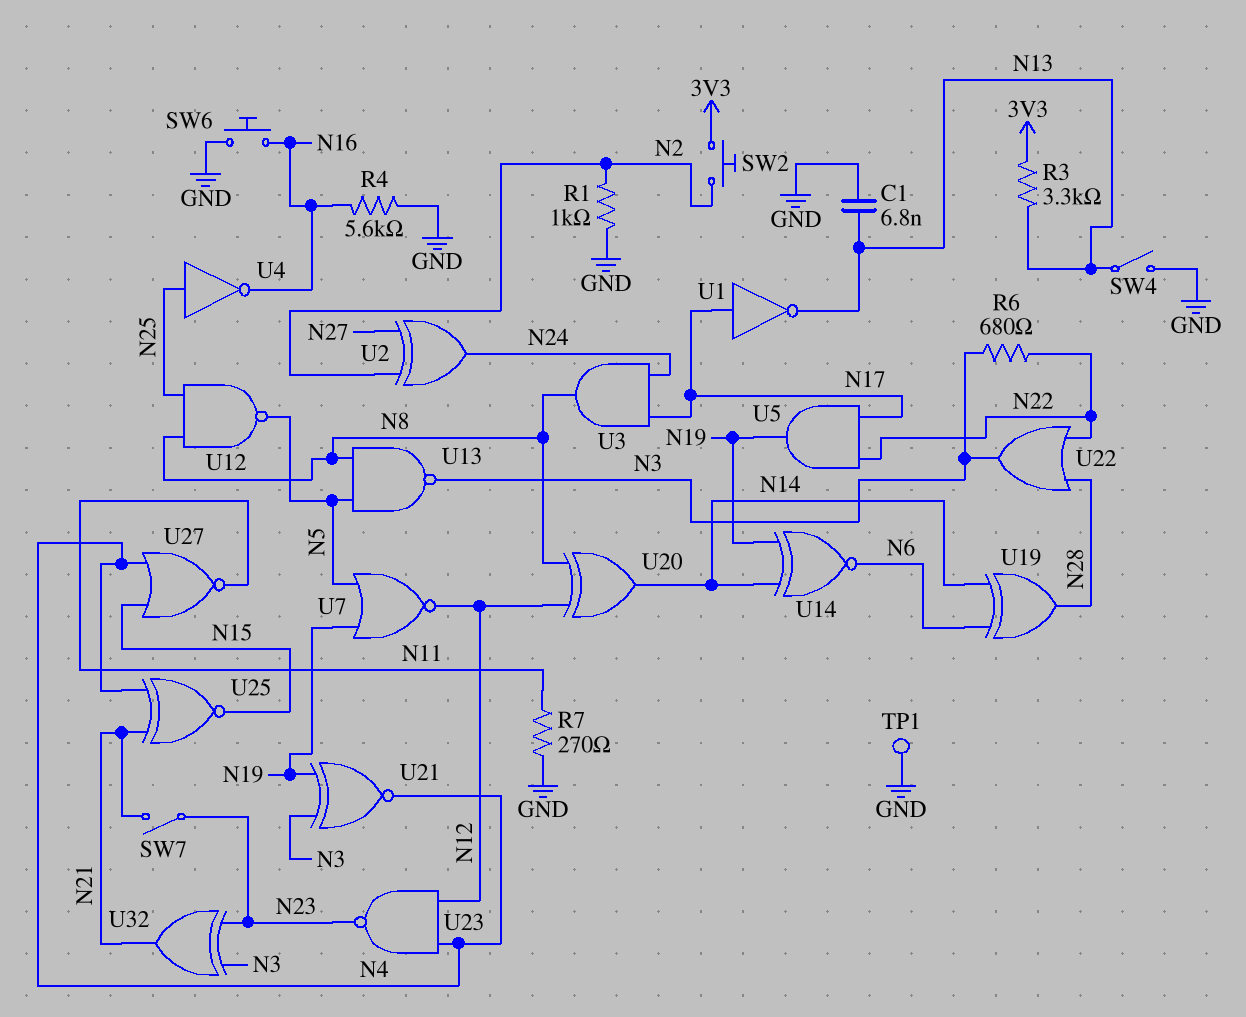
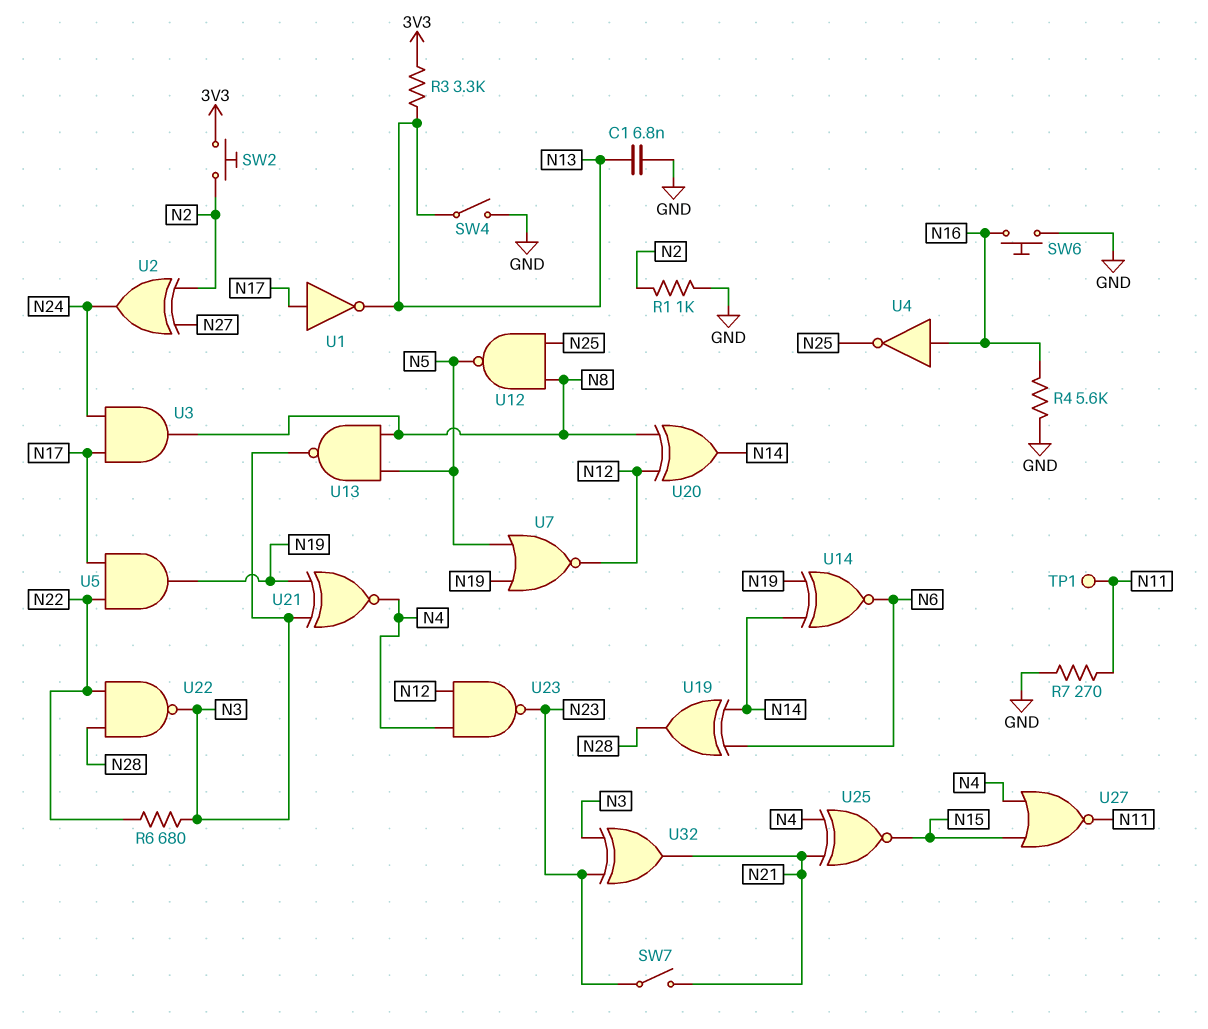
TP1: test point (GND) -> test point (N11)
U4: NOT (in N25, out N16) -> NOT (in N16, out N25)
U22: OR (in N22, in N28, out N3) -> NAND (in N22, in N28, out N3)

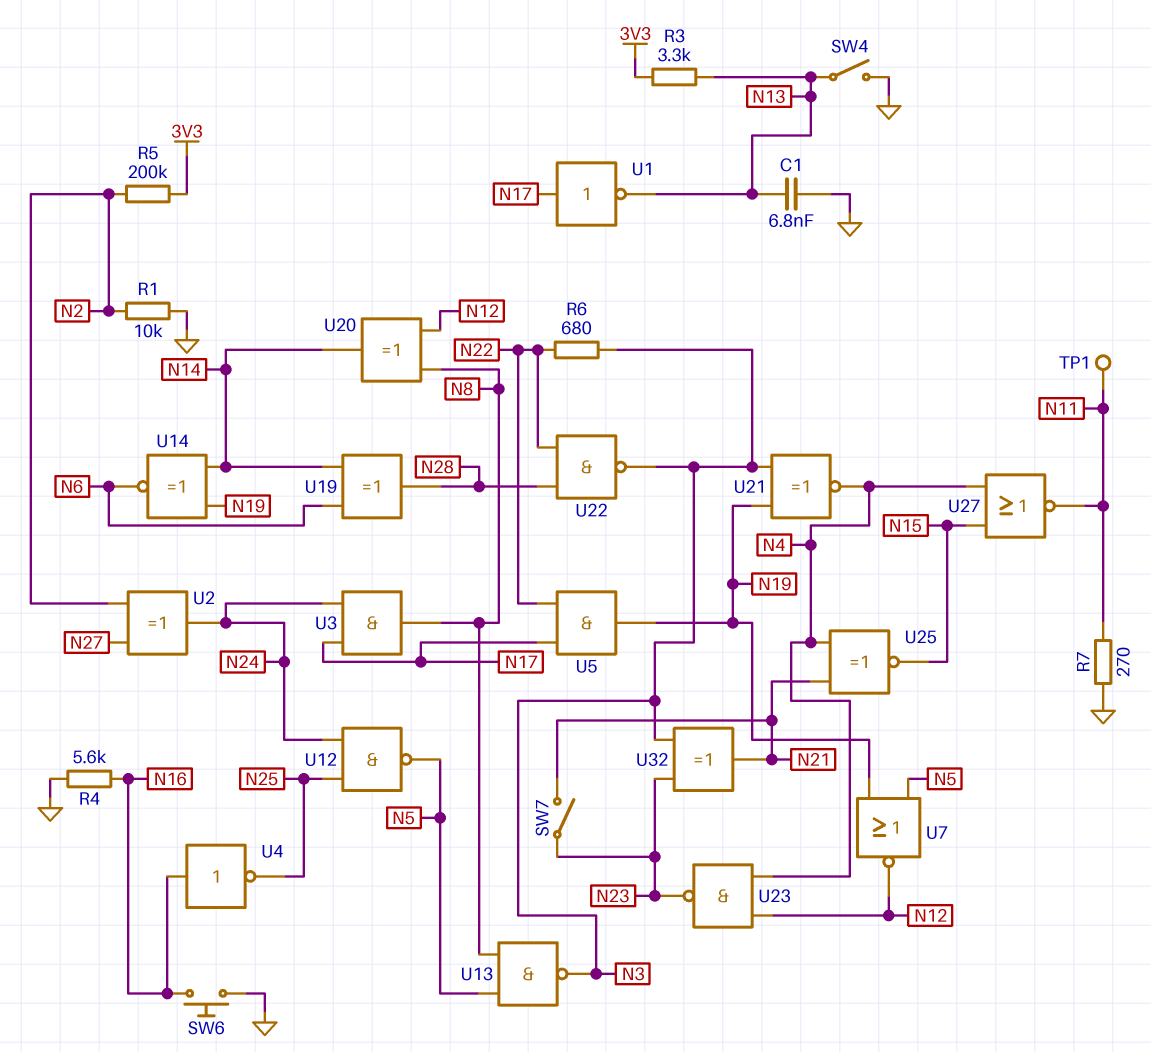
R1: 1k (GND, N2) -> 10k (GND, N2)
R5: none -> 200k (3V3, N2)
SW2: button (3V3, N2) -> none
U12: NAND (in N8, in N25, out N5) -> NAND (in N24, in N25, out N5)

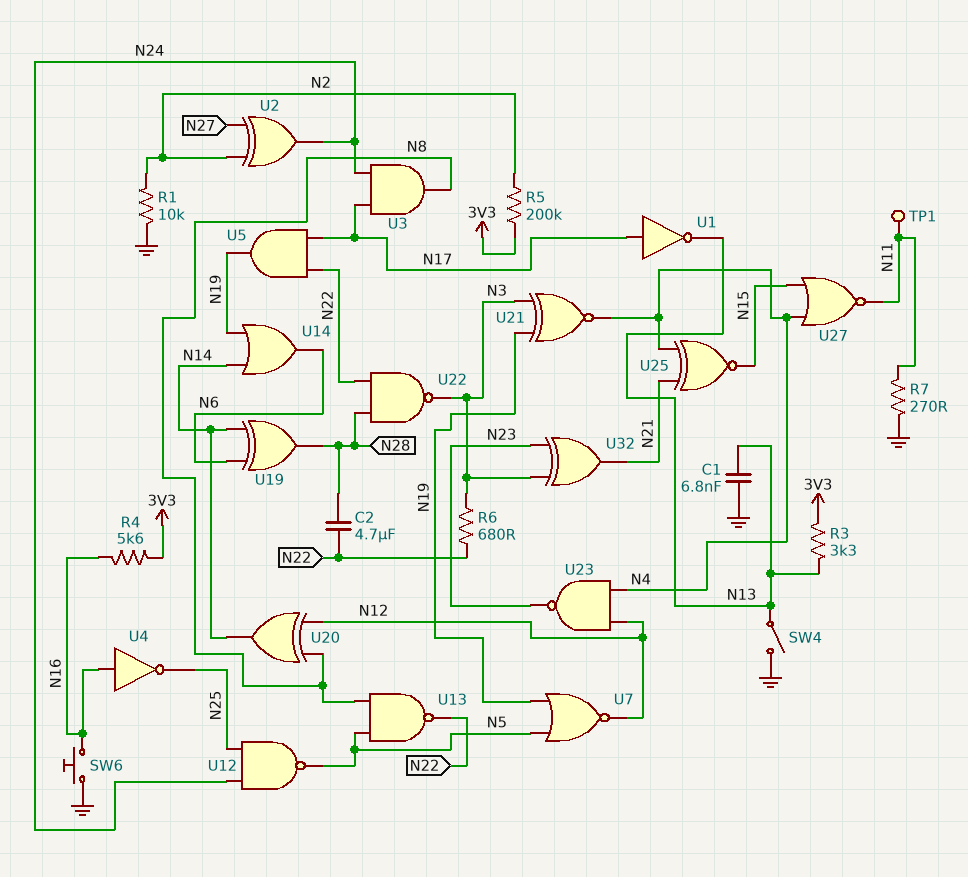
C2: none -> 4.7uF (N22, N28)
R4: 5.6k (GND, N16) -> 5.6k (3V3, N16)
SW7: switch (N21, N23) -> none
U13: NAND (in N5, in N8, out N3) -> NAND (in N5, in N8, out N22)
U14: XNOR (in N14, in N19, out N6) -> OR (in N14, in N19, out N6)

